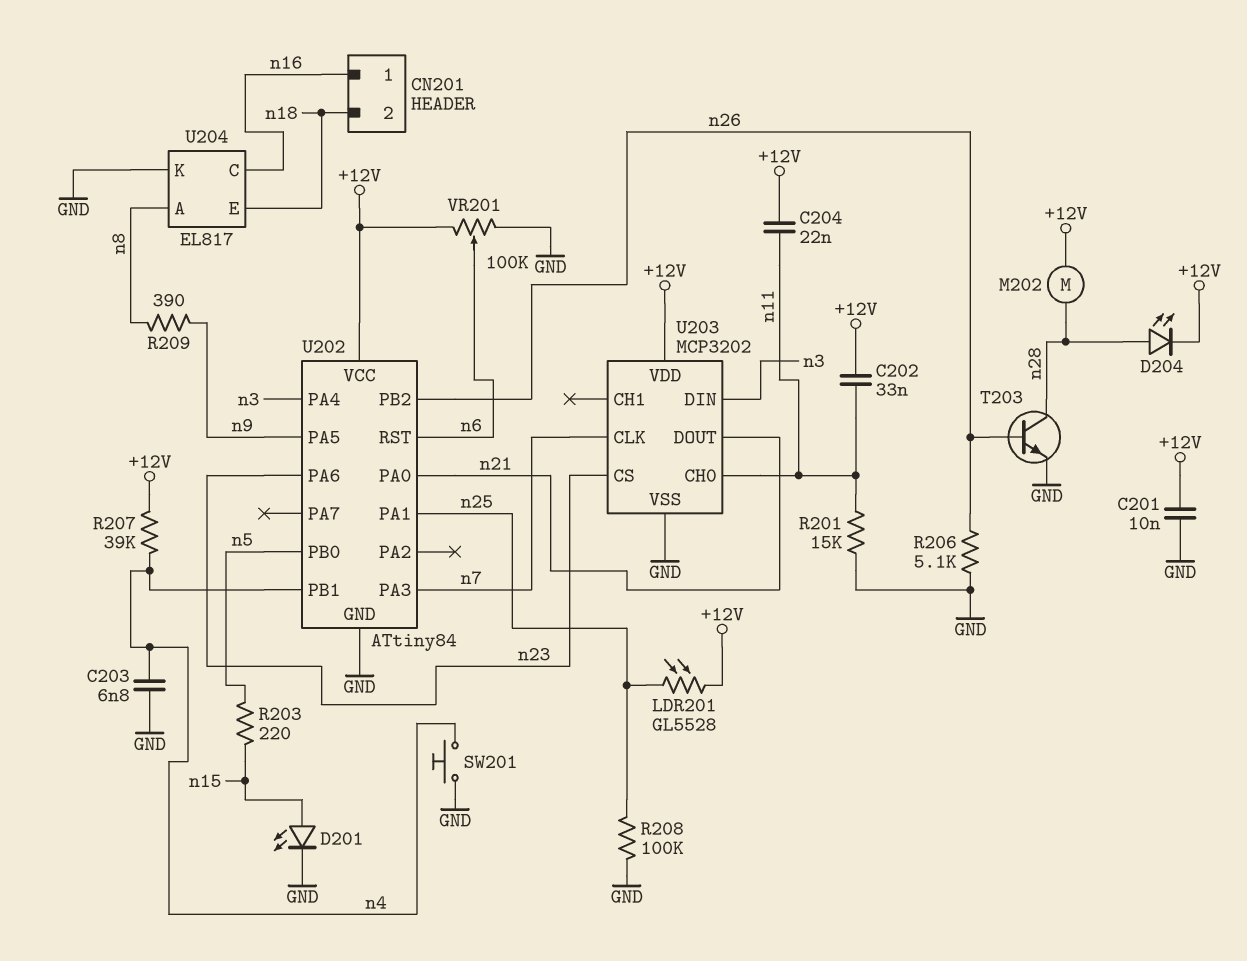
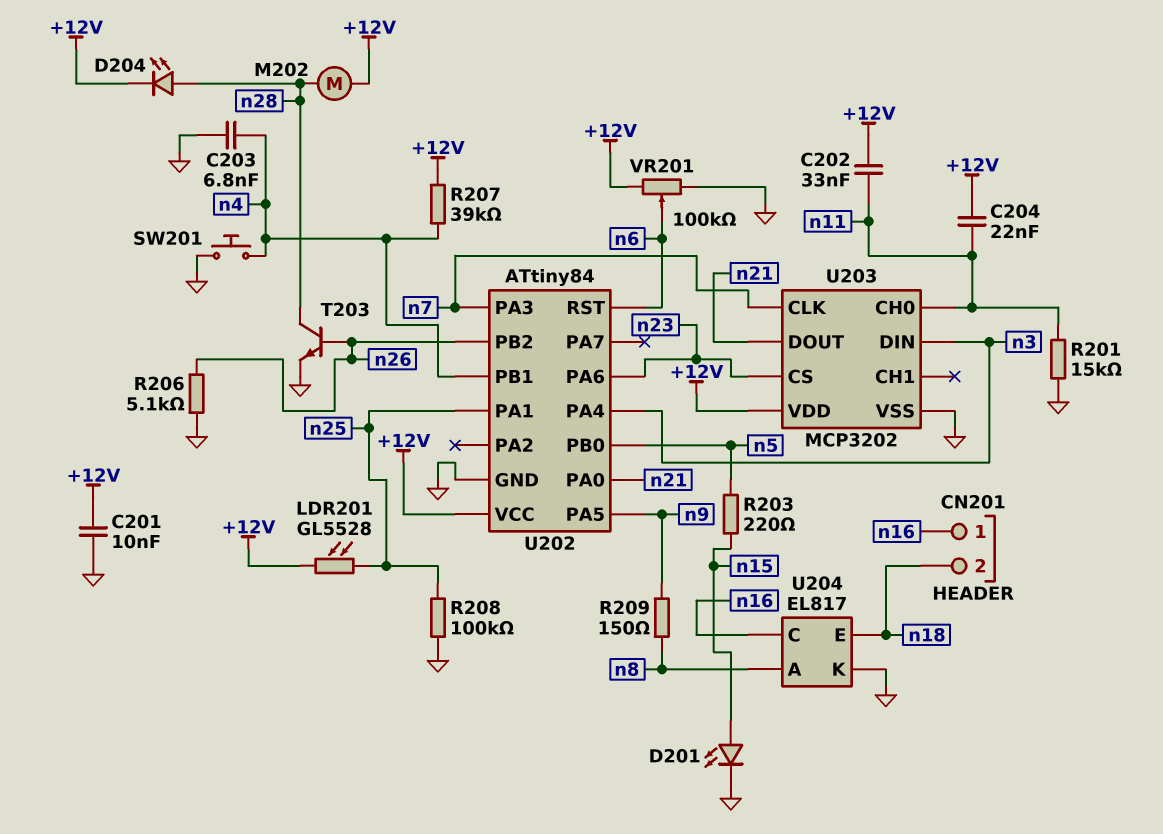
R209: 390 (n8, n9) -> 150 (n8, n9)

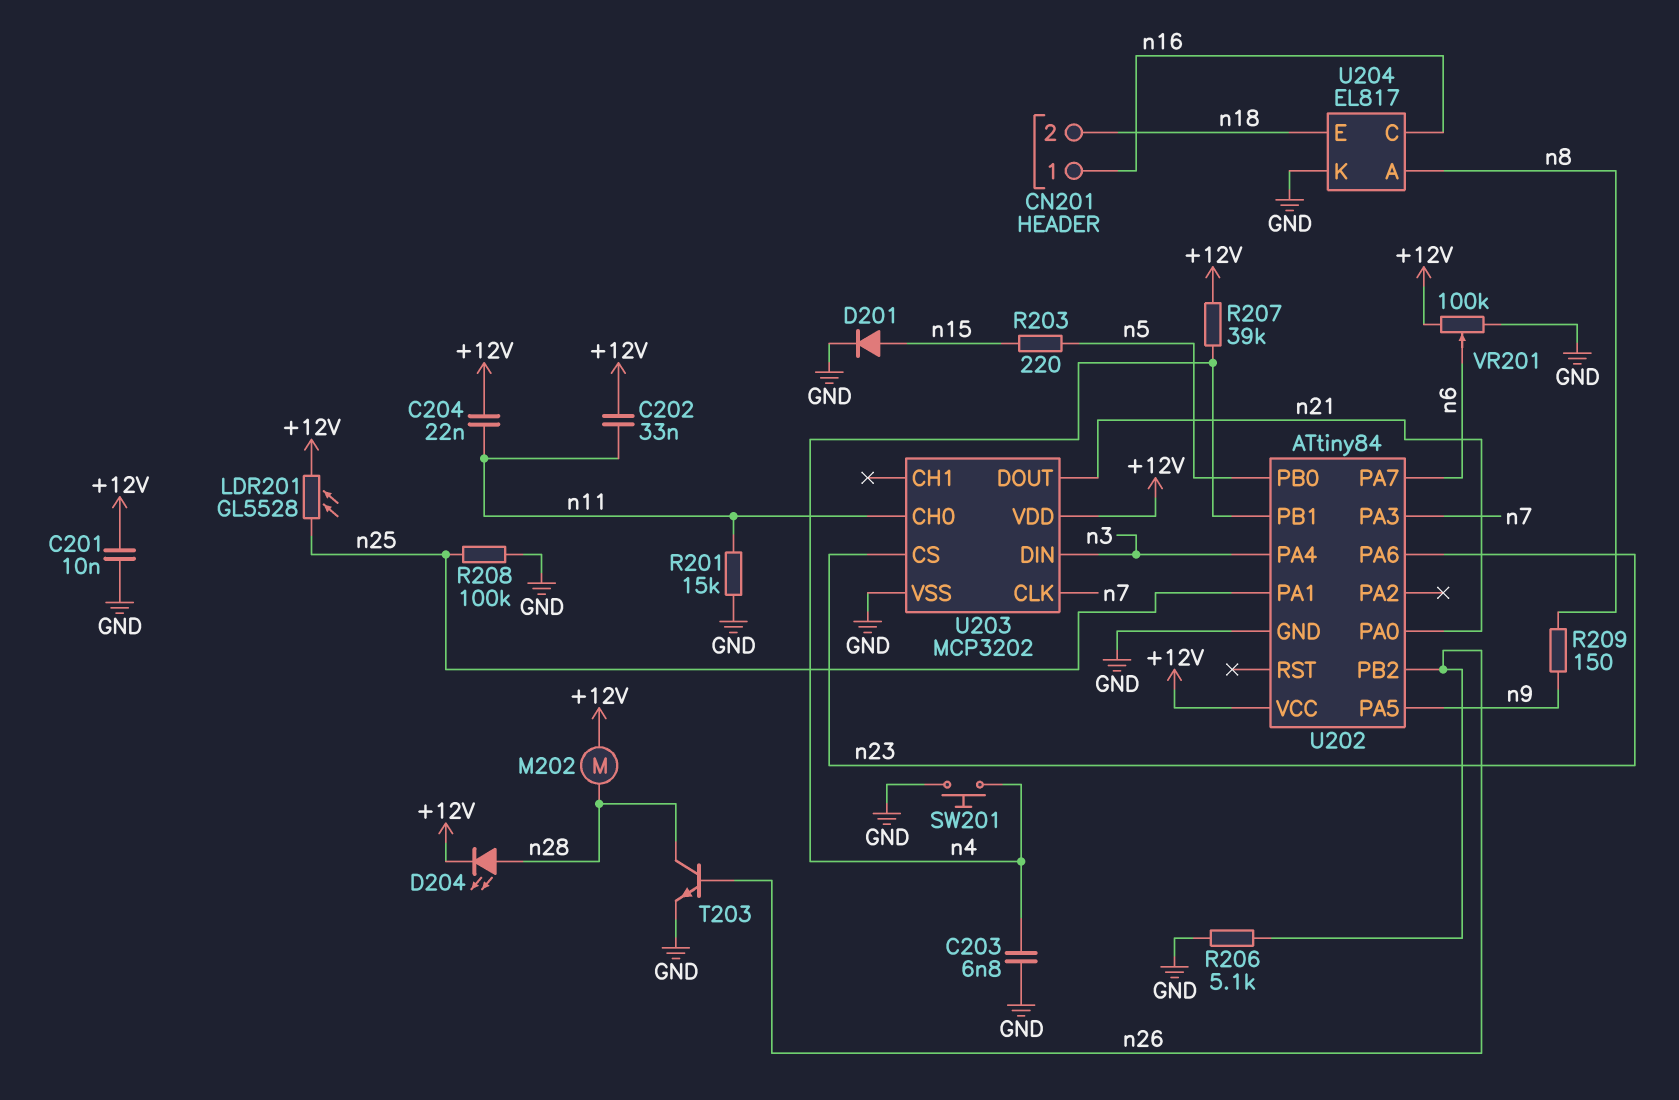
D201: LED (A n15, K GND) -> diode (A n15, K GND)
U202 pin PA7: none -> n6
U202 pin RST: n6 -> none

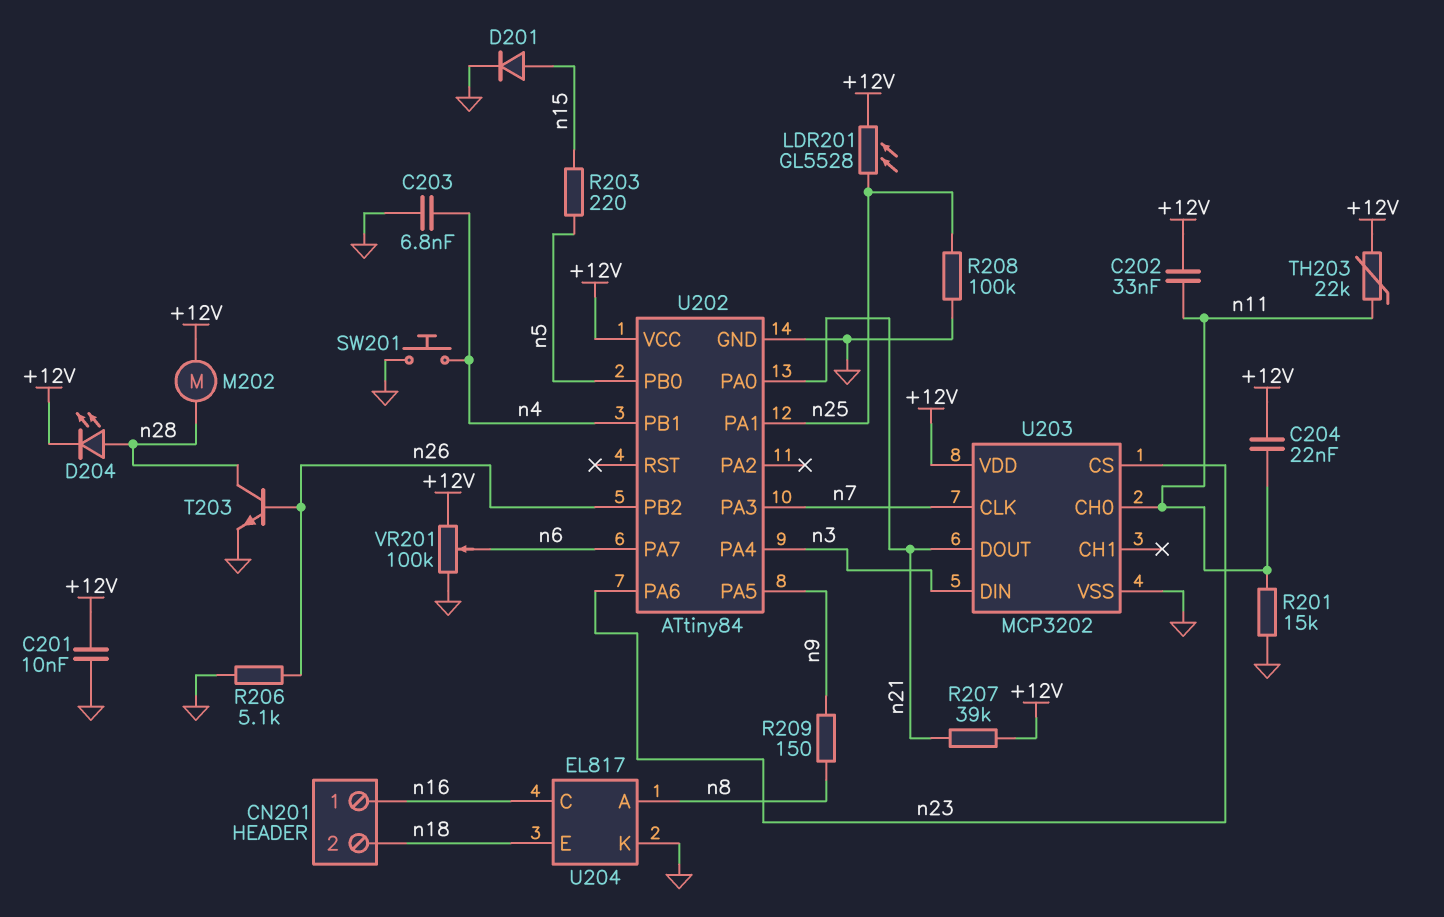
R207: 39k (+12V, n4) -> 39k (+12V, n21)
TH203: none -> 22k (+12V, n11)

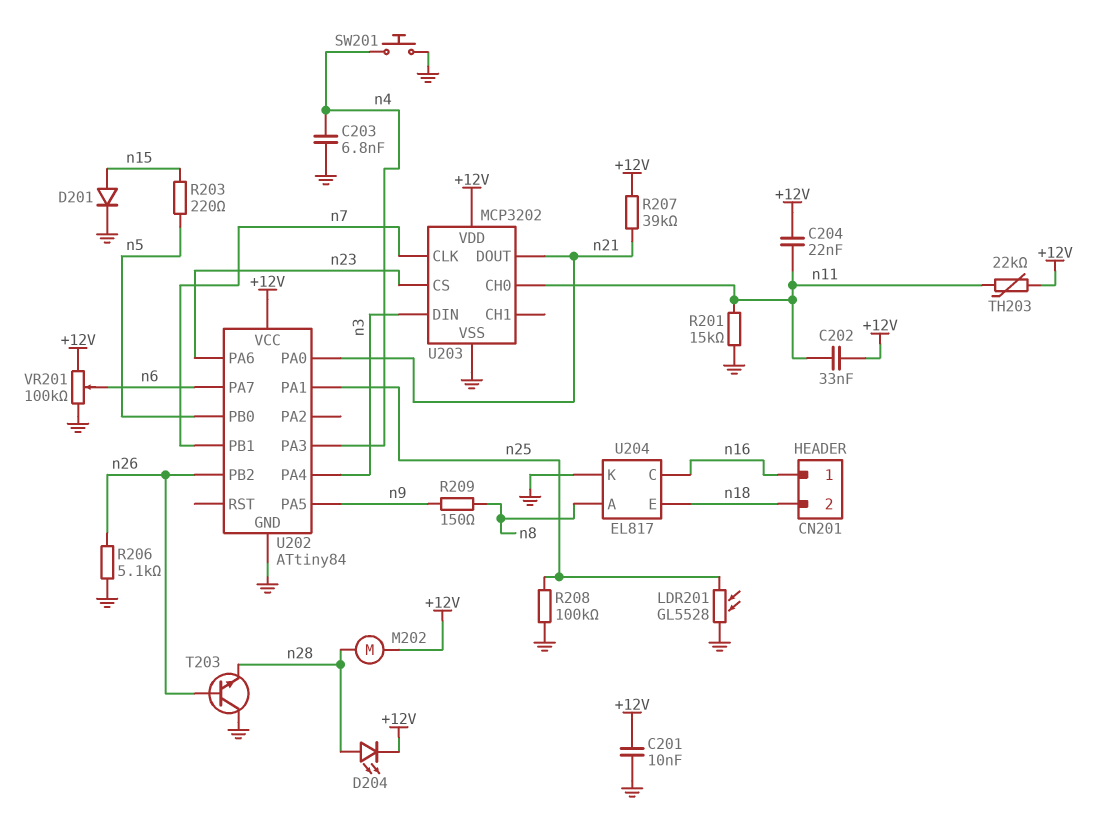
LDR201: GL5528 (+12V, n25) -> GL5528 (GND, n25)
T203: NPN (B n26, C n28, E GND) -> NPN (B n26, C GND, E n28)
U202 pin PA3: n7 -> n4
U202 pin PB1: n4 -> n7

